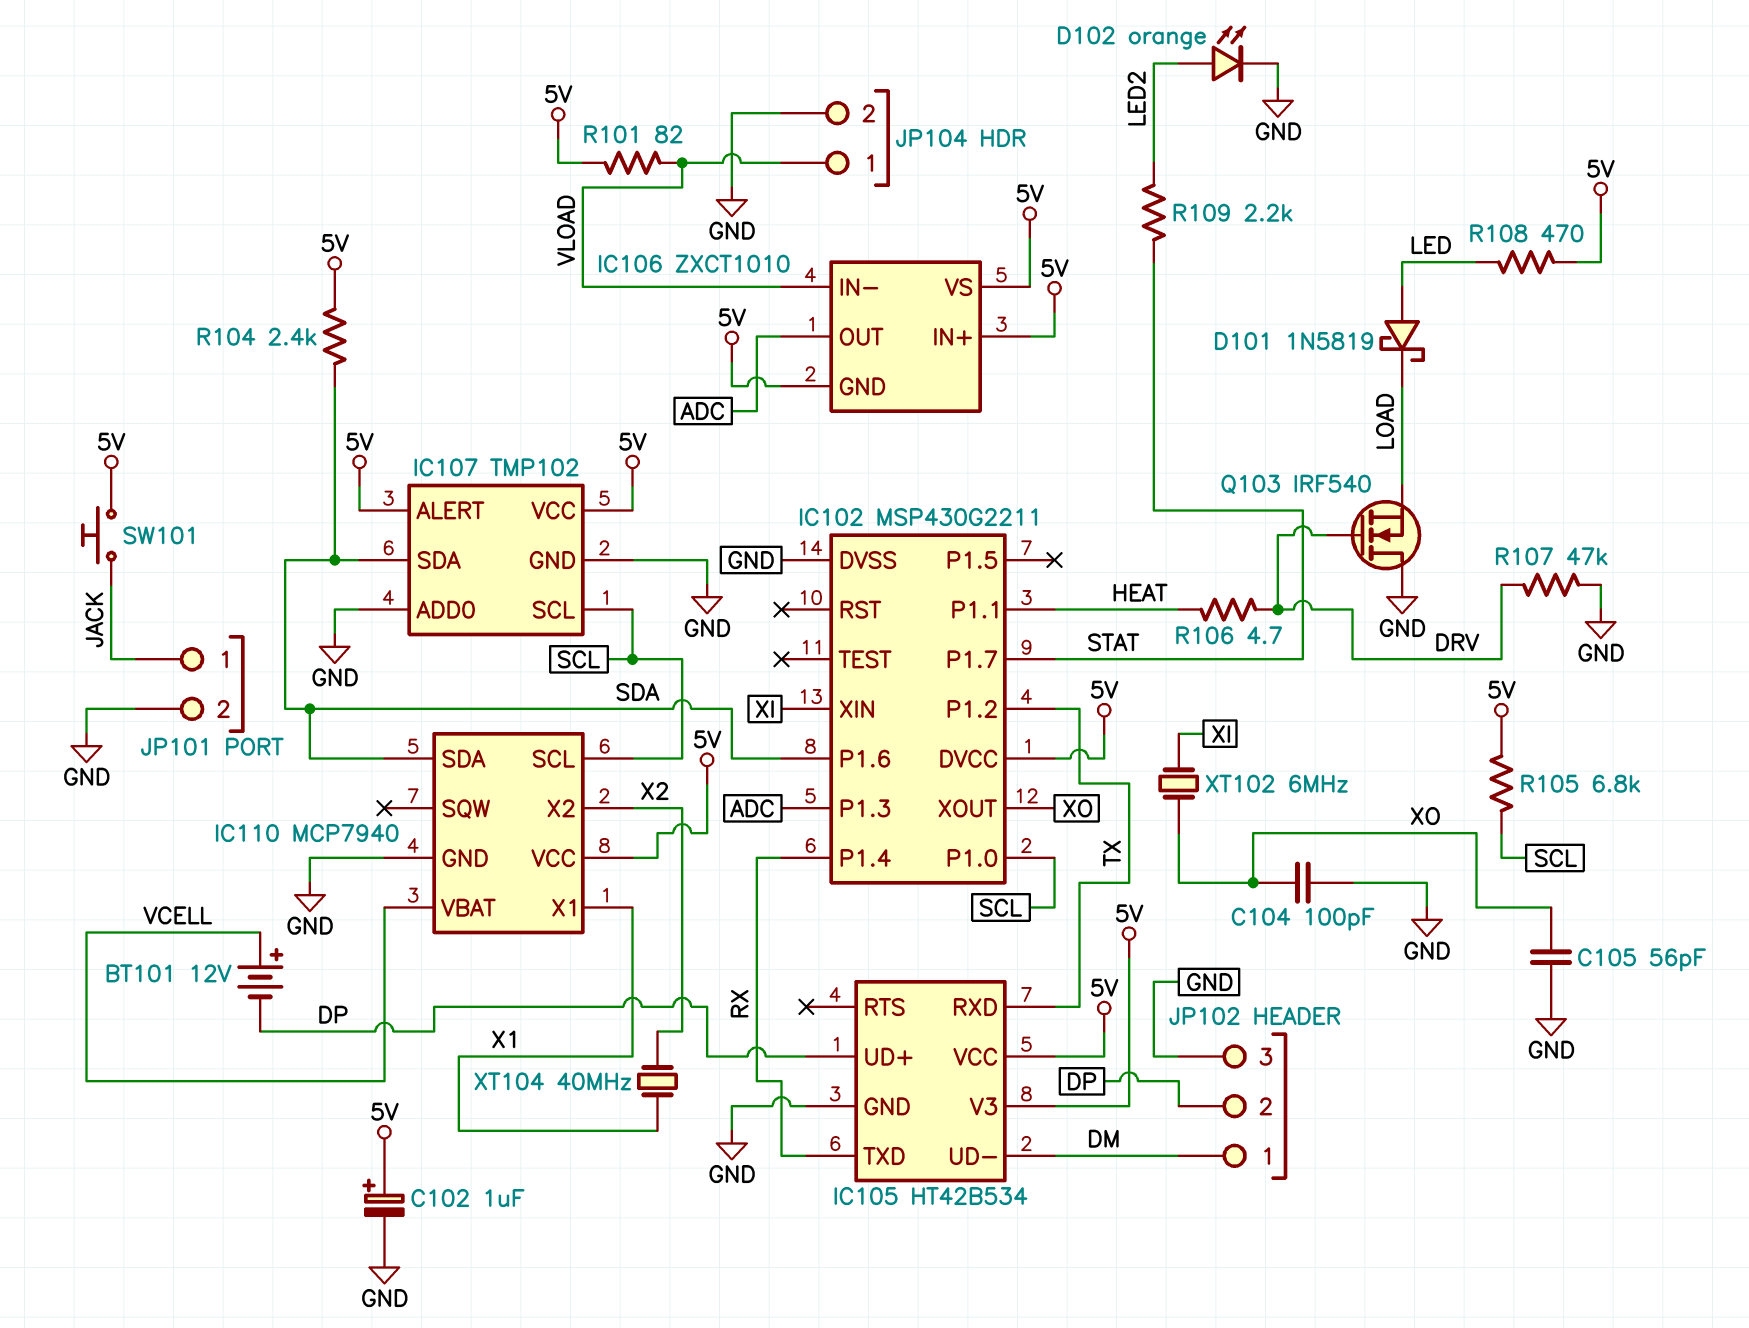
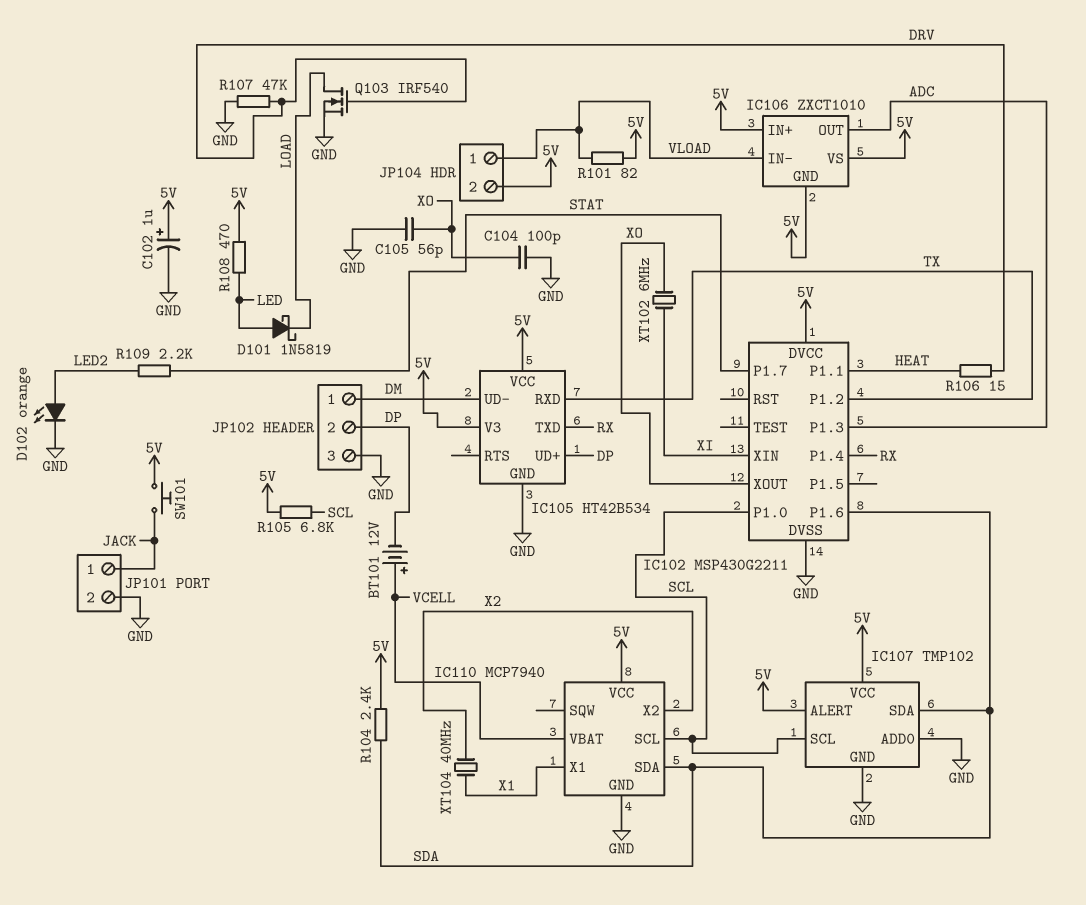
JP104 pin 2: GND -> 5V
Q103: NMOS IRF540 (G DRV, D GND, S LOAD) -> NMOS IRF540 (G DRV, D LOAD, S GND)
R106: 4.7 (DRV, HEAT) -> 15 (DRV, HEAT)

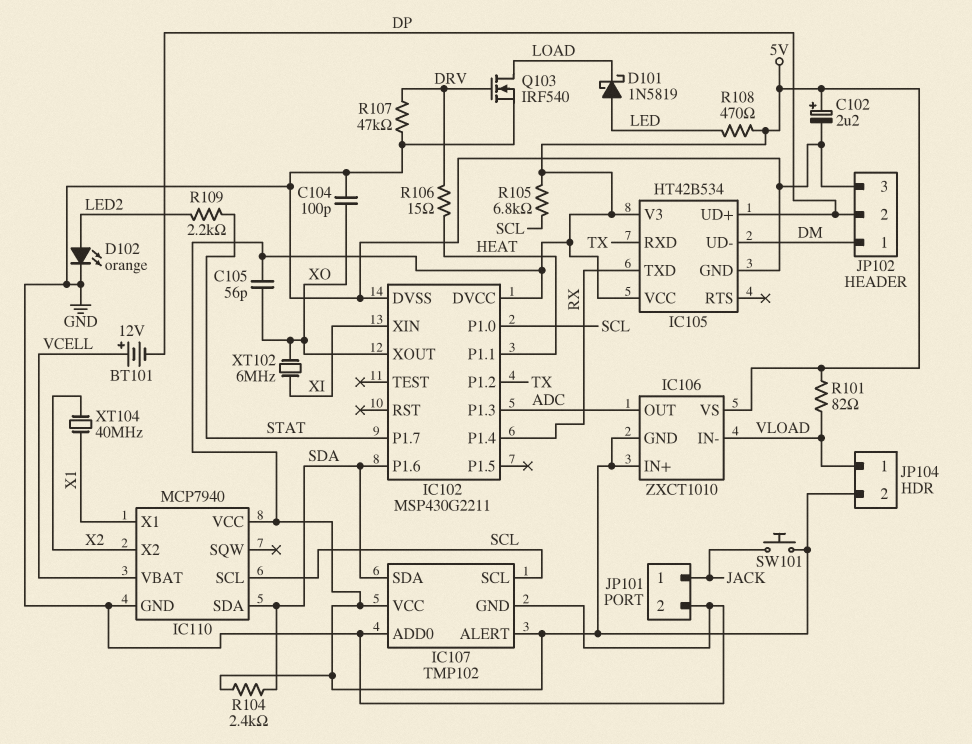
C102: 1uF (plus 5V, minus GND) -> 2.2uF (plus 5V, minus GND)
C105: 56pF (GND, XO) -> 56pF (5V, XO)

